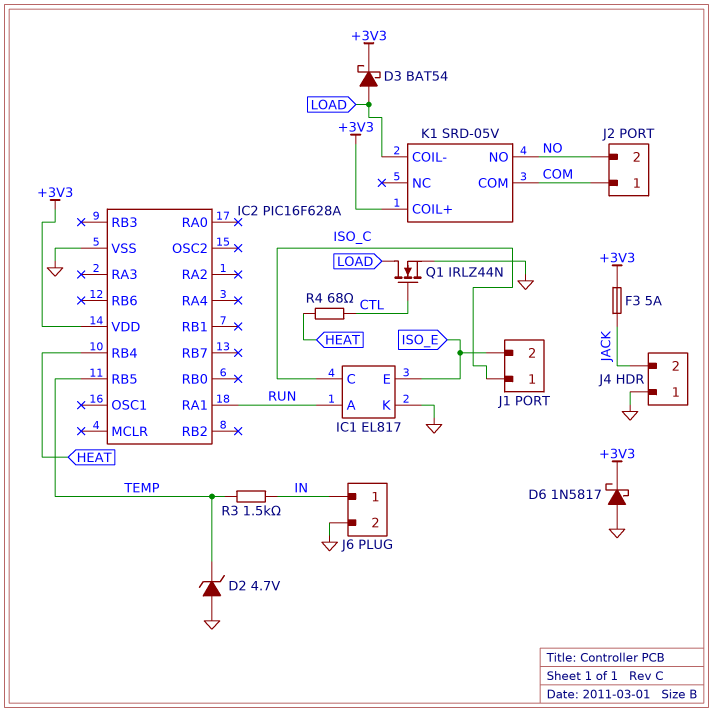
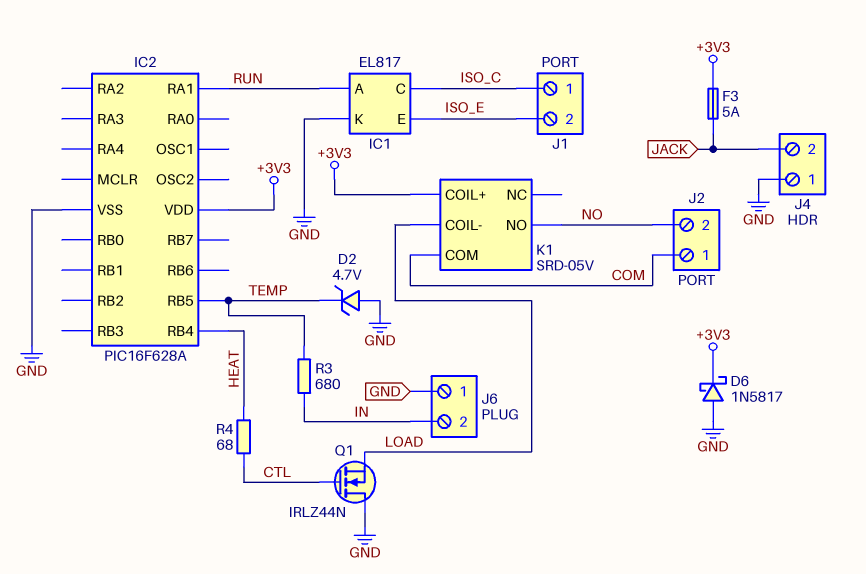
D3: schottky BAT54 (A LOAD, K +3V3) -> none
J6 pin 1: IN -> GND
J6 pin 2: GND -> IN
Q1: NMOS IRLZ44N (G CTL, D LOAD, S GND) -> NMOS IRLZ44N (G CTL, D GND, S LOAD)
R3: 1.5k (IN, TEMP) -> 680 (IN, TEMP)

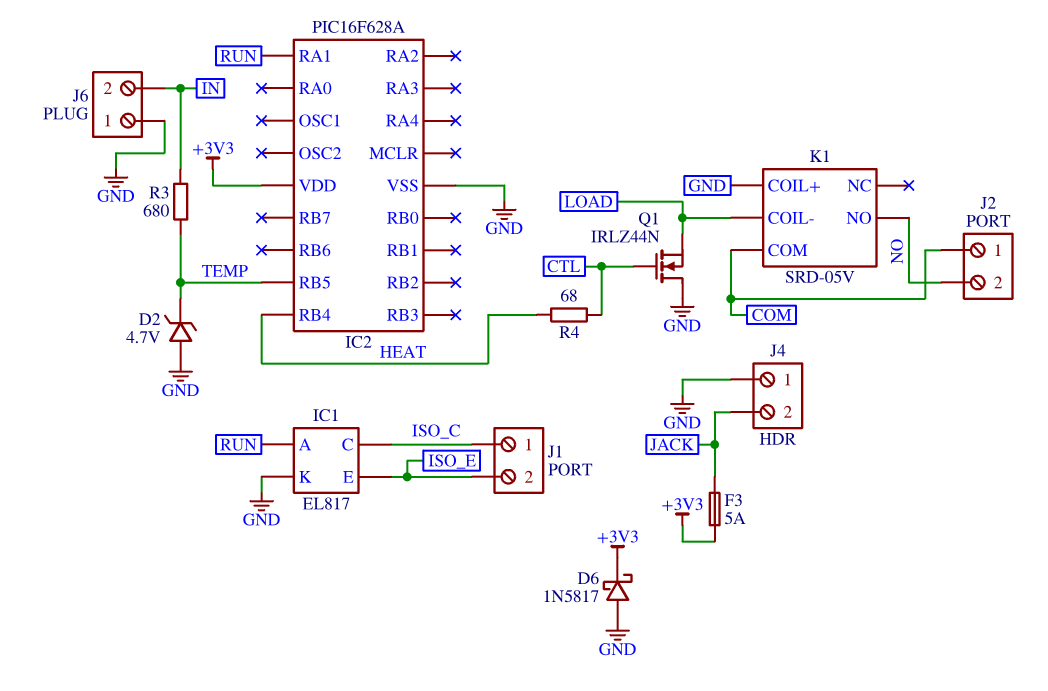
K1 pin COIL+: +3V3 -> GND

